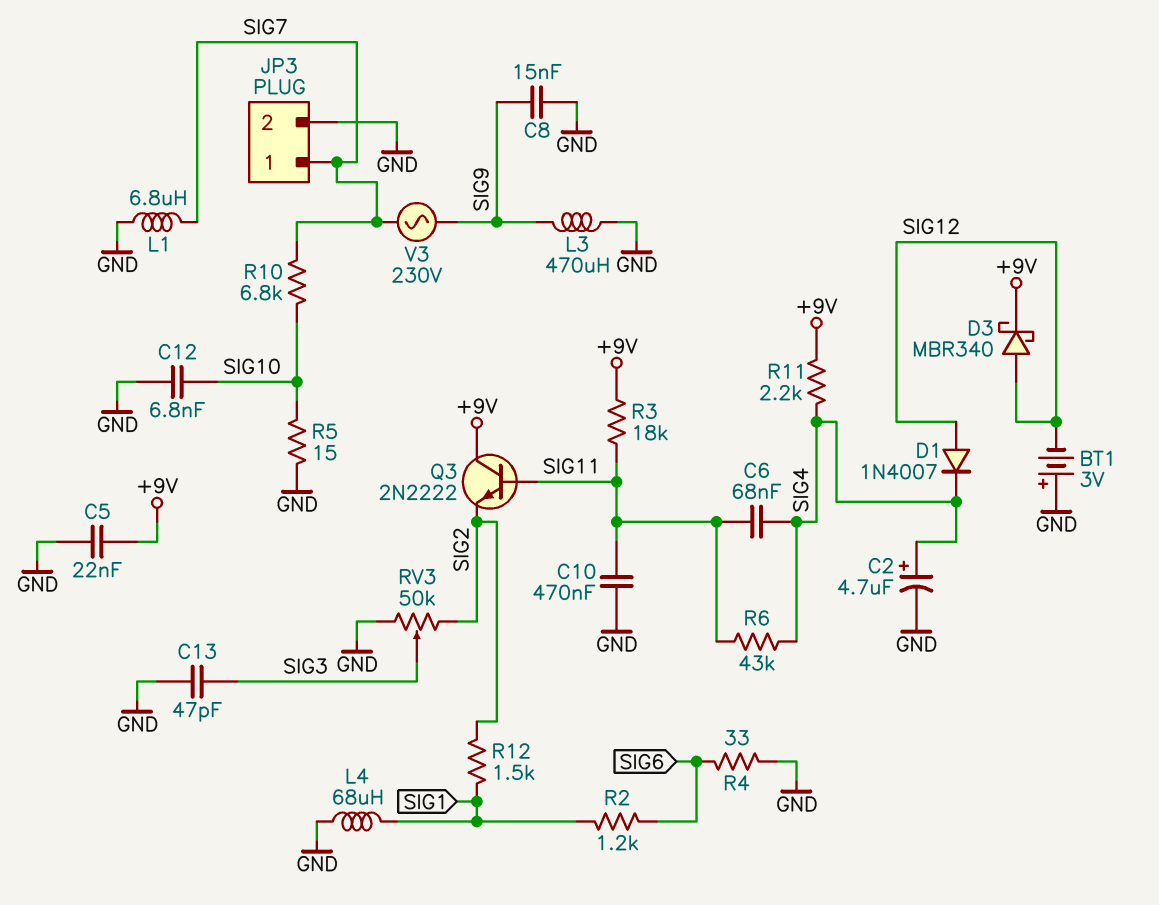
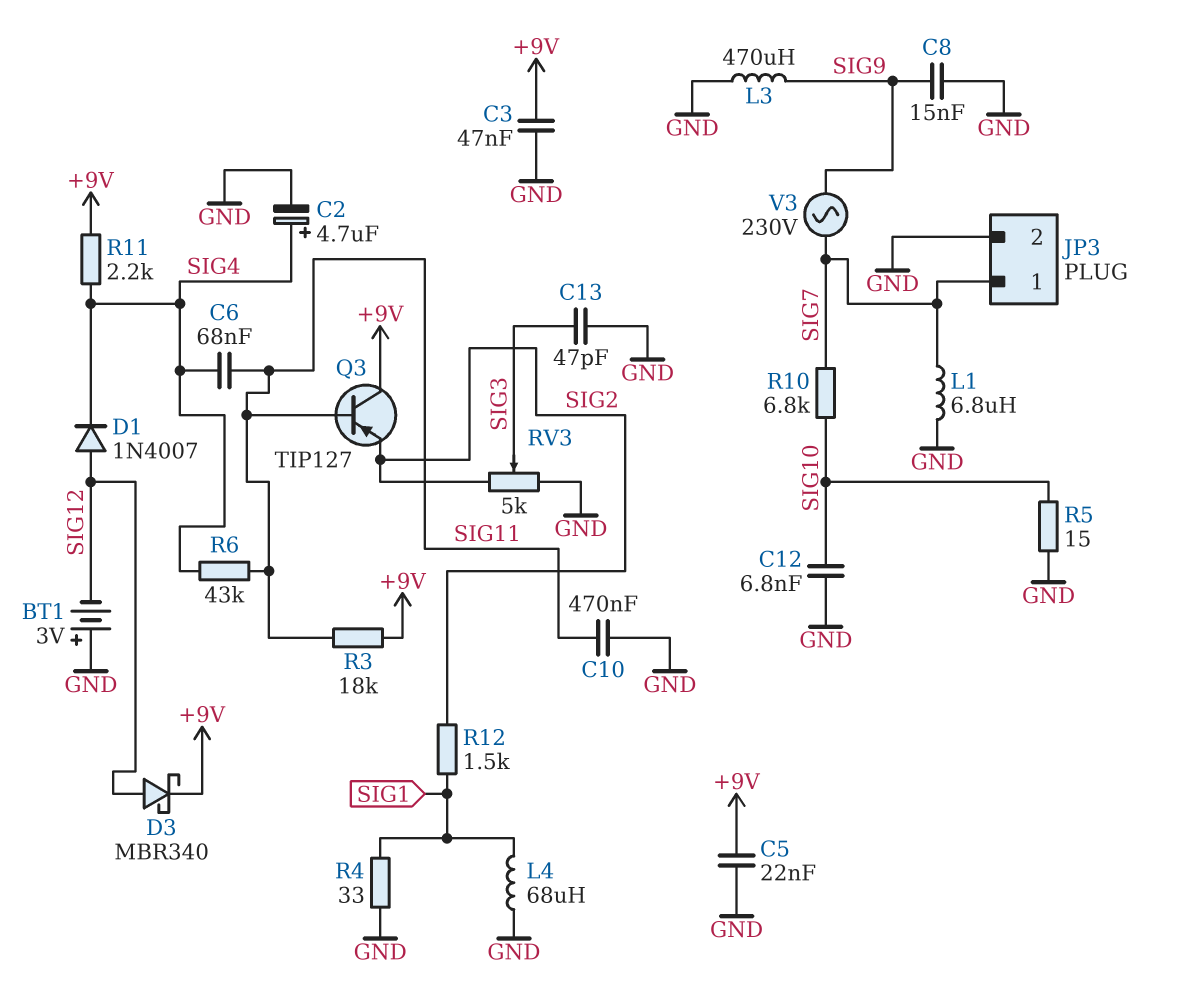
C3: none -> 47nF (+9V, GND)
Q3: NPN 2N2222 (B SIG11, C +9V, E SIG2) -> PNP TIP127 (B SIG11, C +9V, E SIG2)
R2: 1.2k (SIG1, SIG6) -> none
R4: 33 (GND, SIG6) -> 33 (GND, SIG1)
RV3: 50k (GND, SIG2, wiper SIG3) -> 5k (GND, SIG2, wiper SIG3)

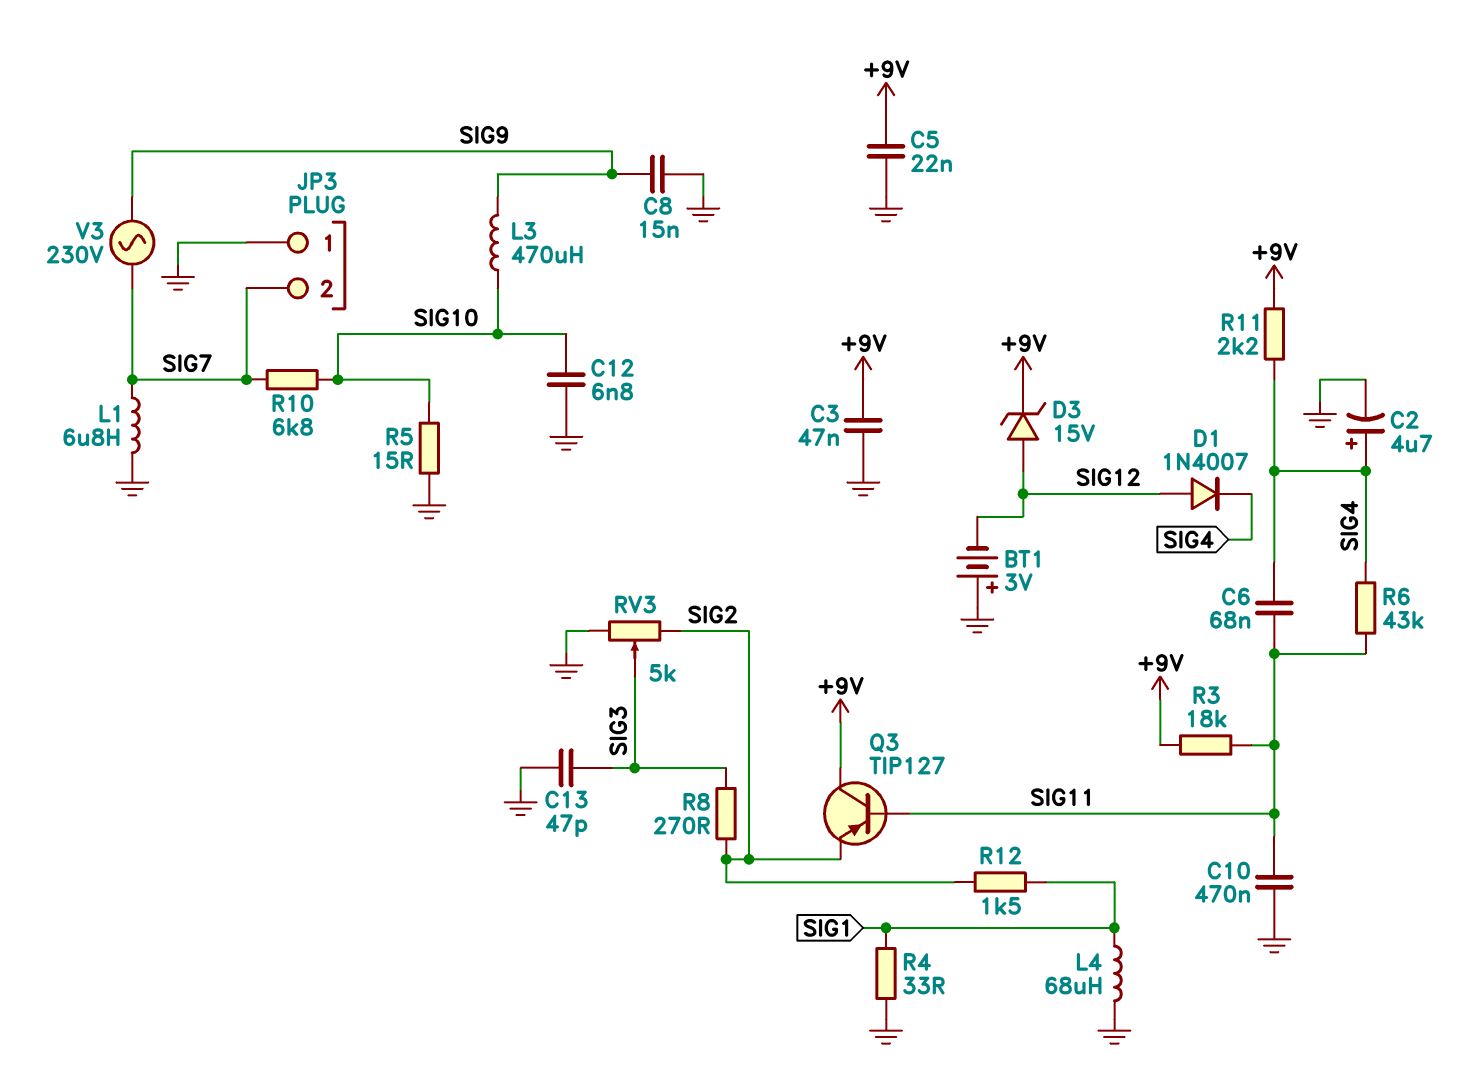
D3: schottky MBR340 (A SIG12, K +9V) -> zener 15V (A SIG12, K +9V)
JP3 pin 1: SIG7 -> GND
JP3 pin 2: GND -> SIG7
L3: 470uH (GND, SIG9) -> 470uH (SIG9, SIG10)
R8: none -> 270 (SIG2, SIG3)

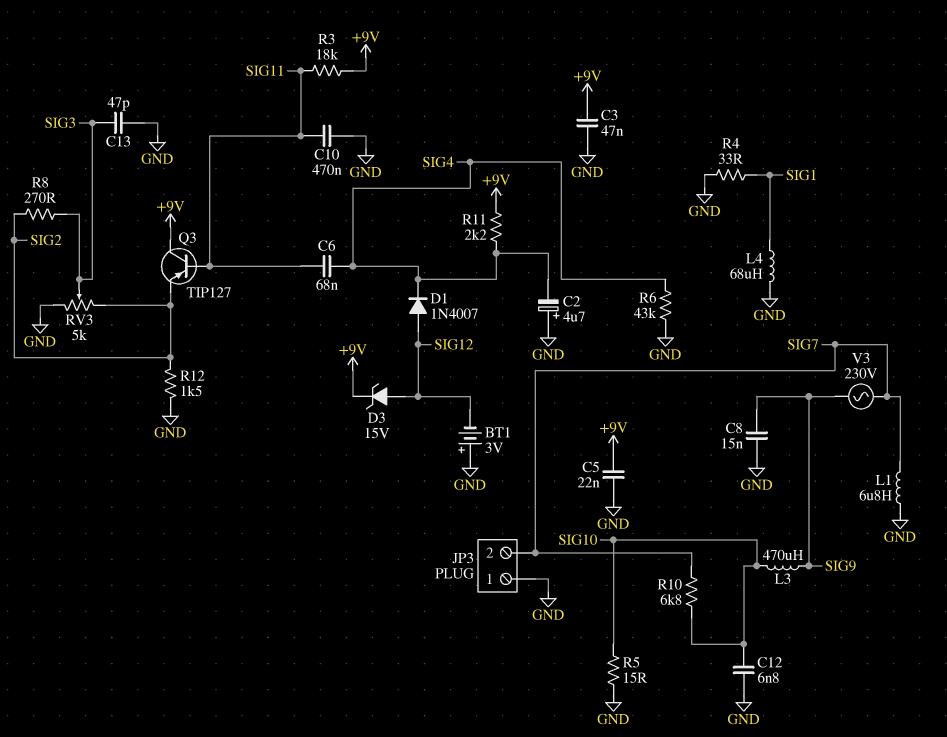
C2: 4.7uF (plus SIG4, minus GND) -> 4.7uF (plus GND, minus SIG4)
R6: 43k (SIG4, SIG11) -> 43k (GND, SIG4)
R12: 1.5k (SIG1, SIG2) -> 1.5k (GND, SIG2)

